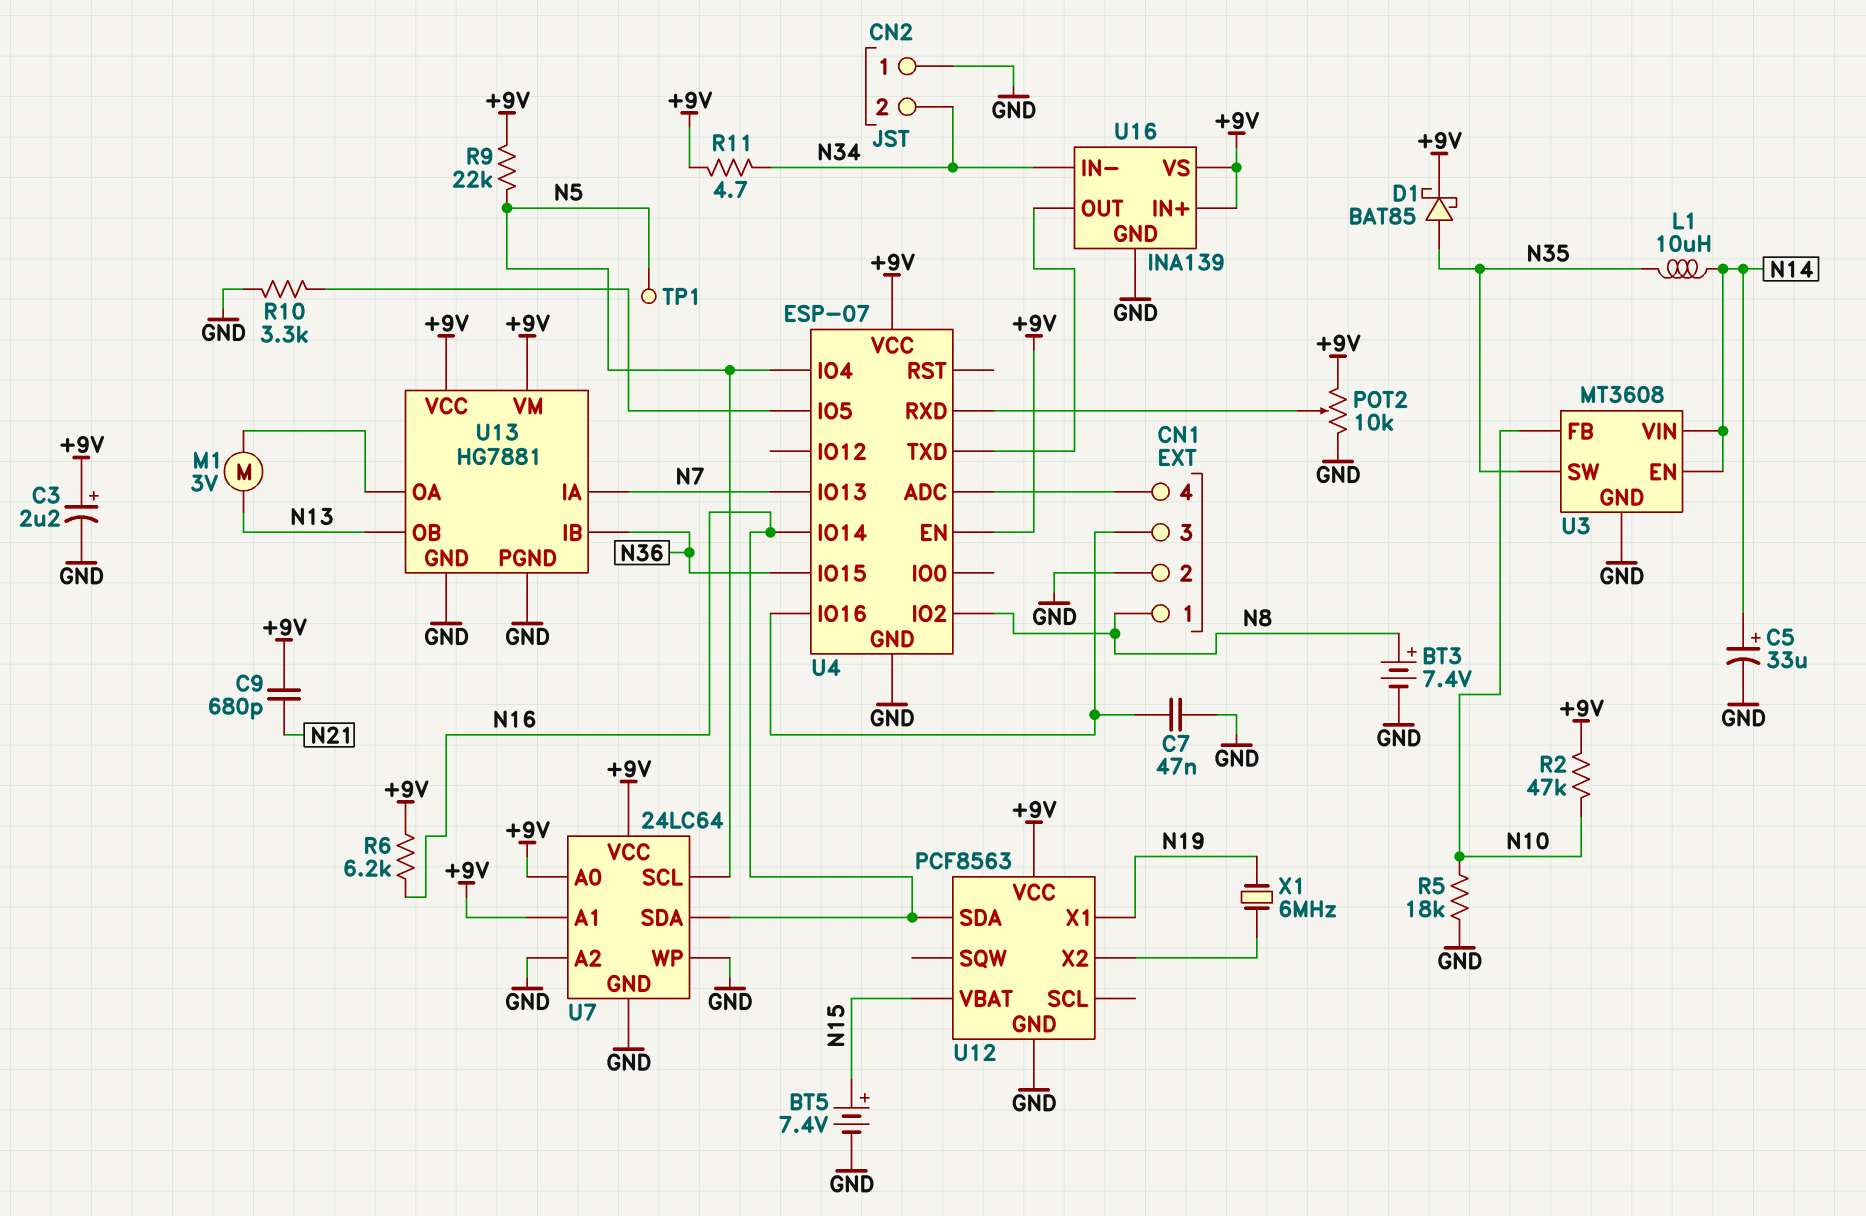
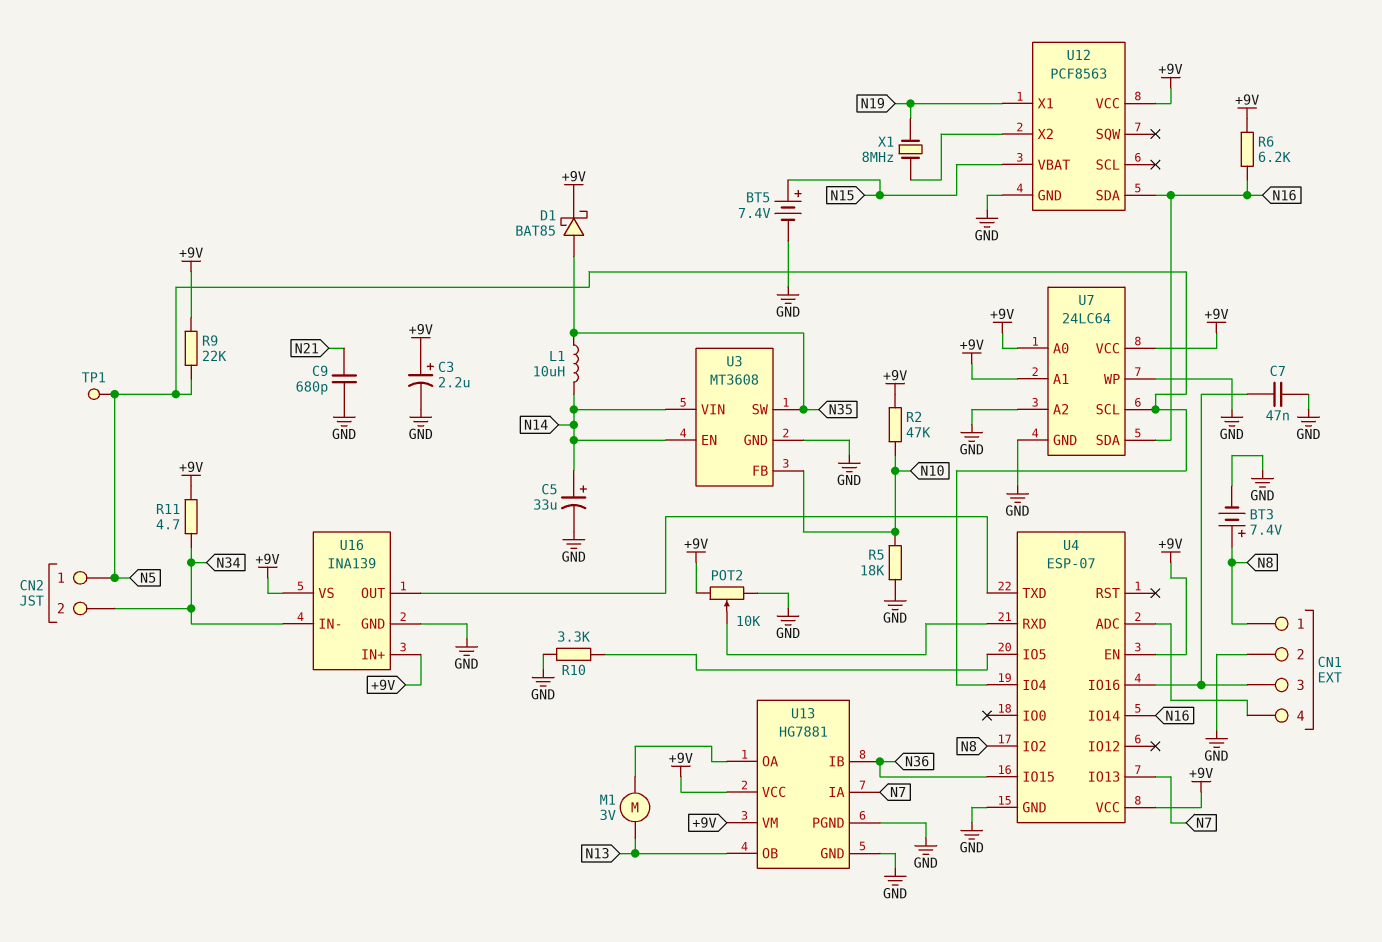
C9: 680pF (+9V, N21) -> 680pF (GND, N21)
CN2 pin 1: GND -> N5
X1: 6MHz (N19, U12/X2) -> 8MHz (N19, U12/X2)

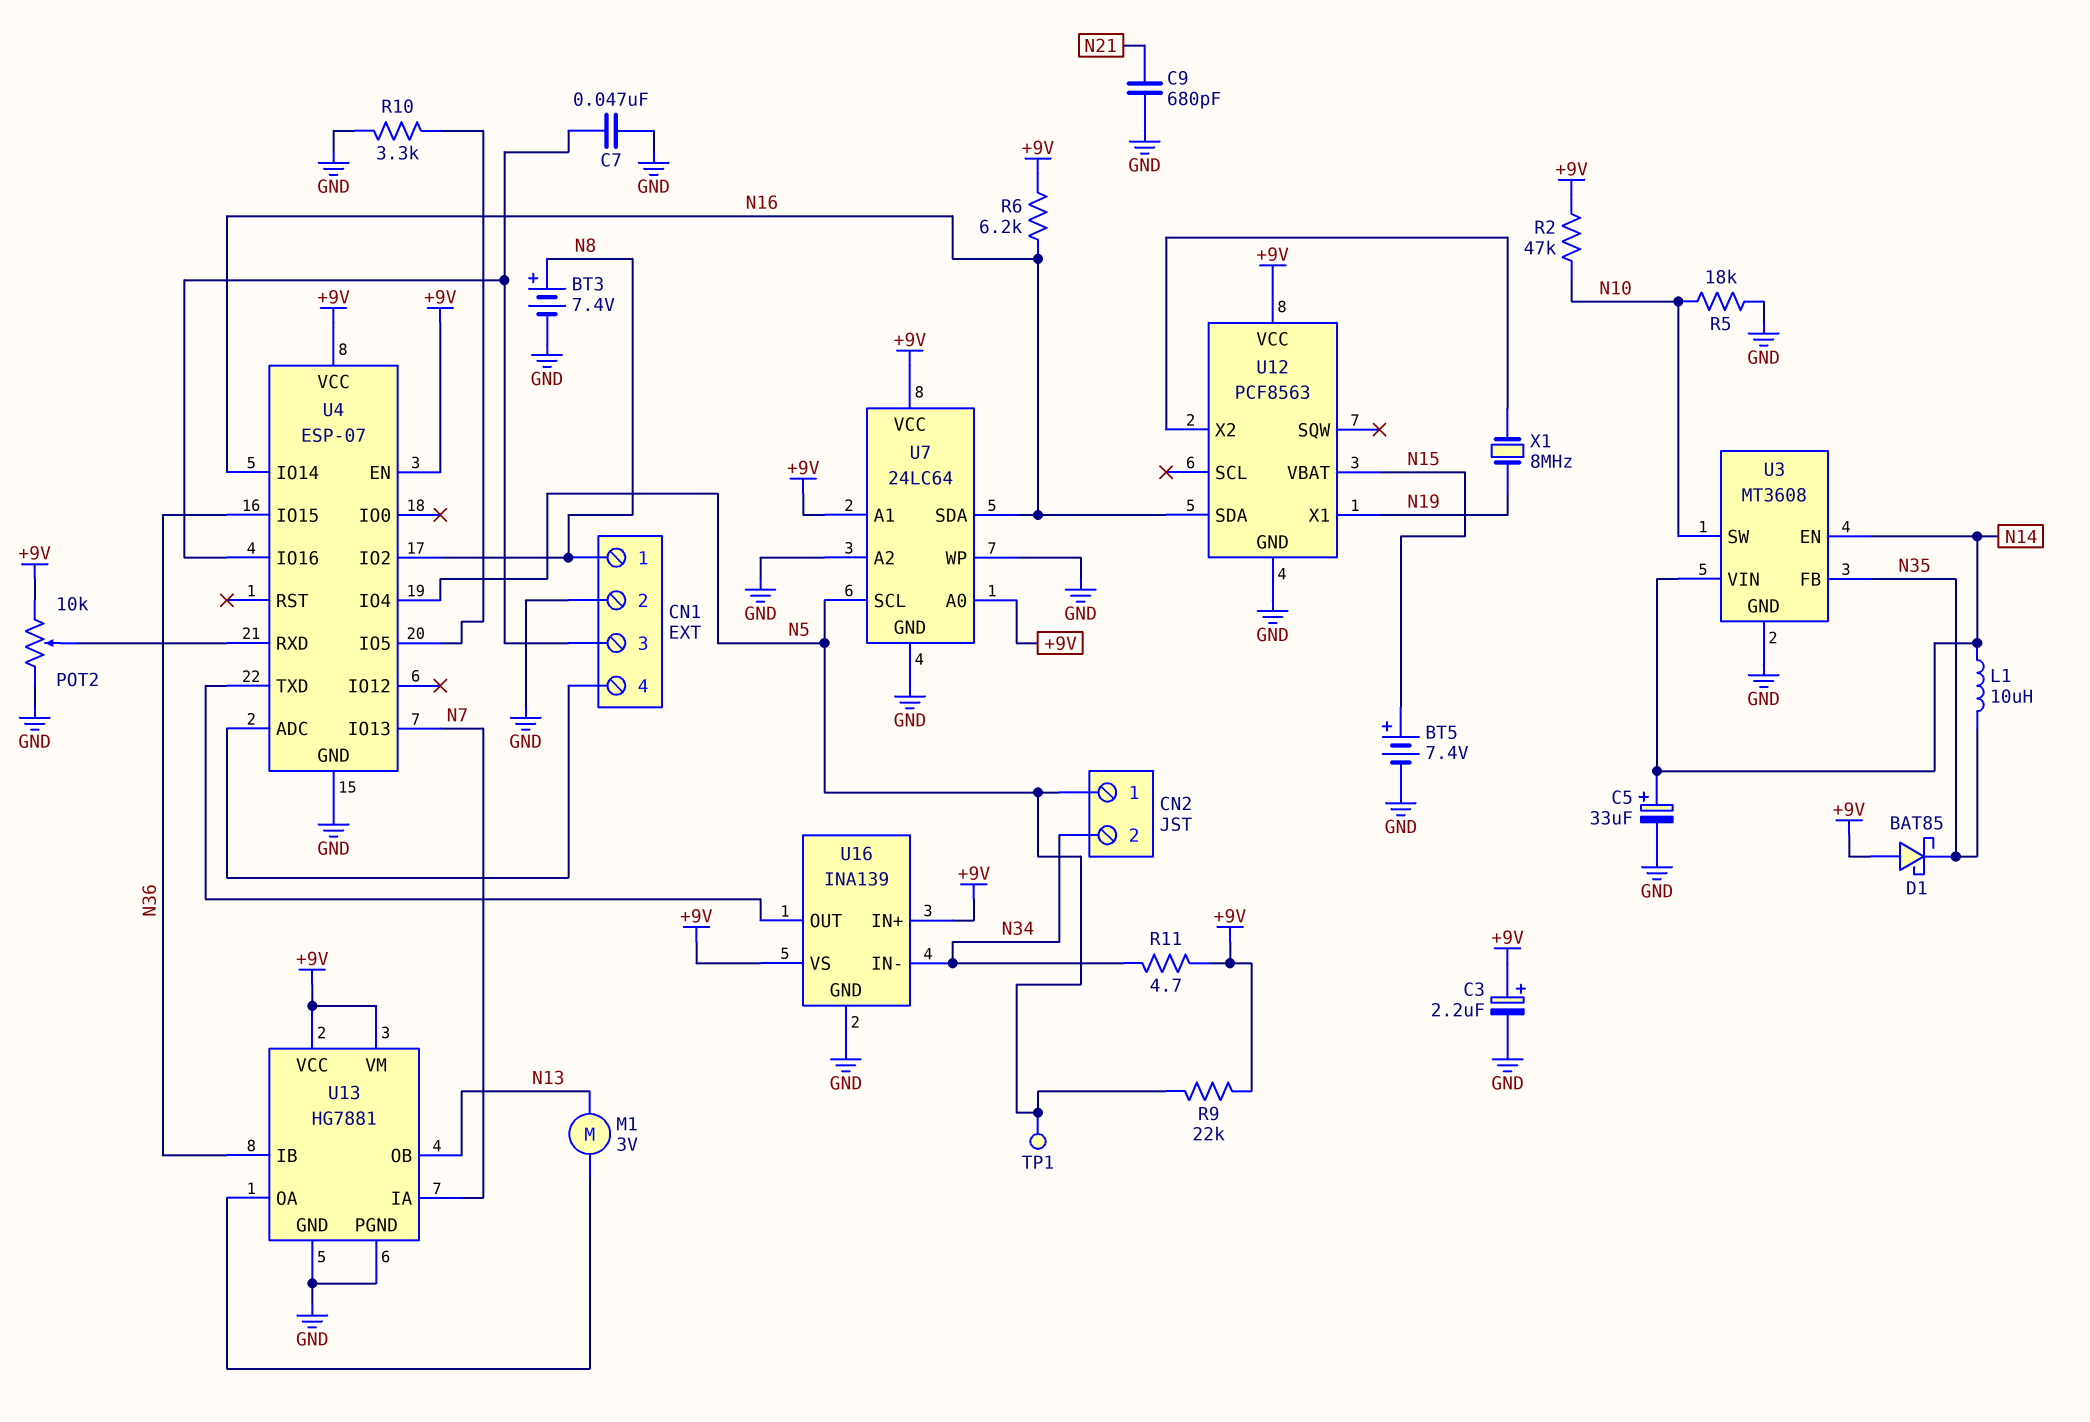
D1: schottky BAT85 (A N35, K +9V) -> schottky BAT85 (A +9V, K N35)
U3 pin FB: N10 -> N35
U3 pin SW: N35 -> N10

